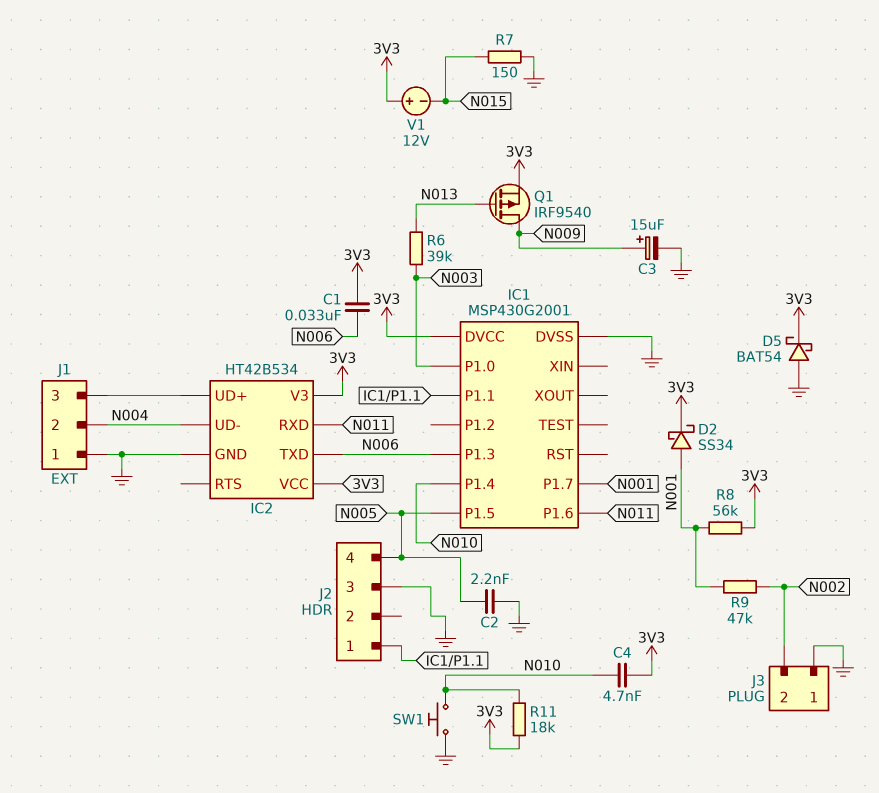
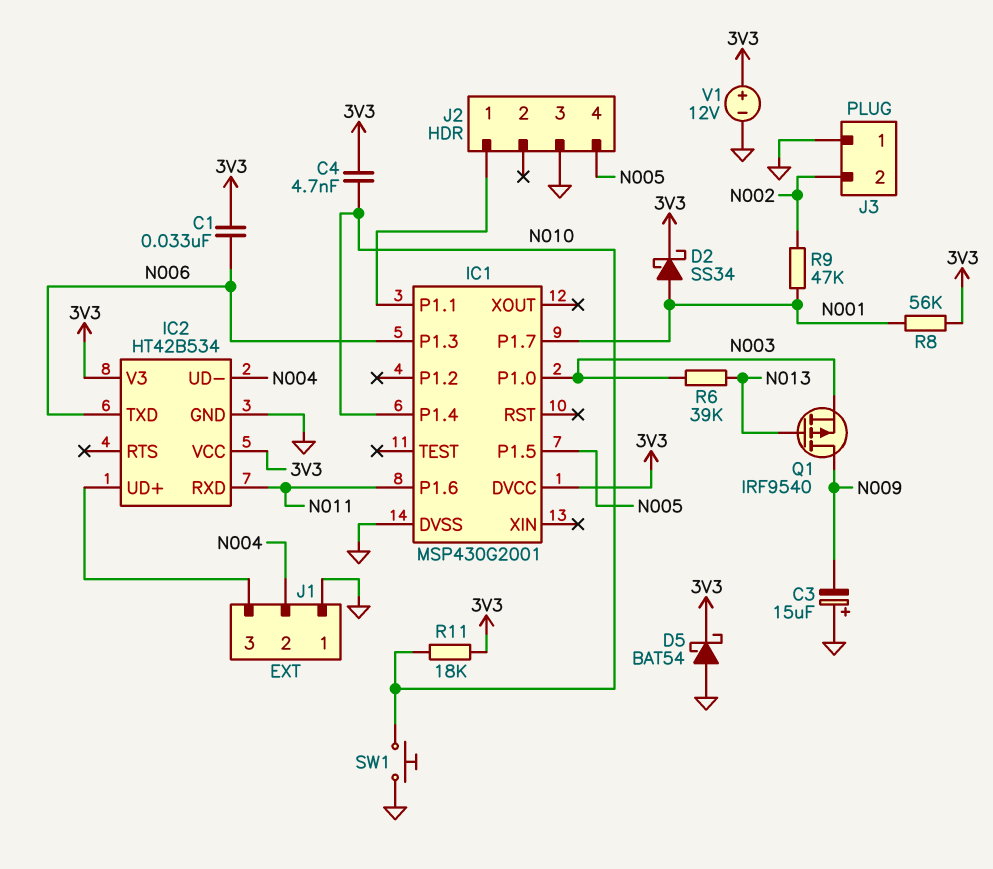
C2: 2.2nF (GND, N005) -> none
C3: 15uF (plus N009, minus GND) -> 15uF (plus GND, minus N009)
Q1: PMOS IRF9540 (G N013, D N009, S 3V3) -> PMOS IRF9540 (G N013, D N009, S N003)
R7: 150 (GND, N015) -> none
V1: 12V (plus 3V3, minus N015) -> 12V (plus 3V3, minus GND)

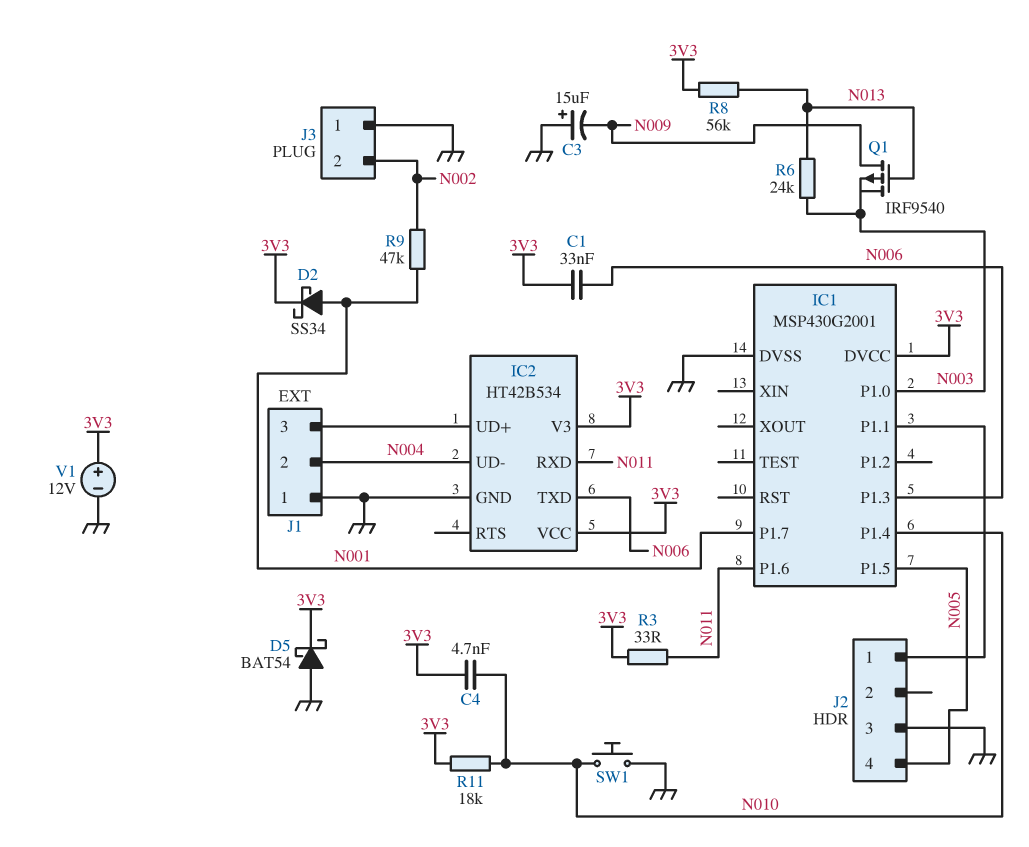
R3: none -> 33 (3V3, N011)
R6: 39k (N003, N013) -> 24k (N003, N013)
R8: 56k (3V3, N001) -> 56k (3V3, N013)

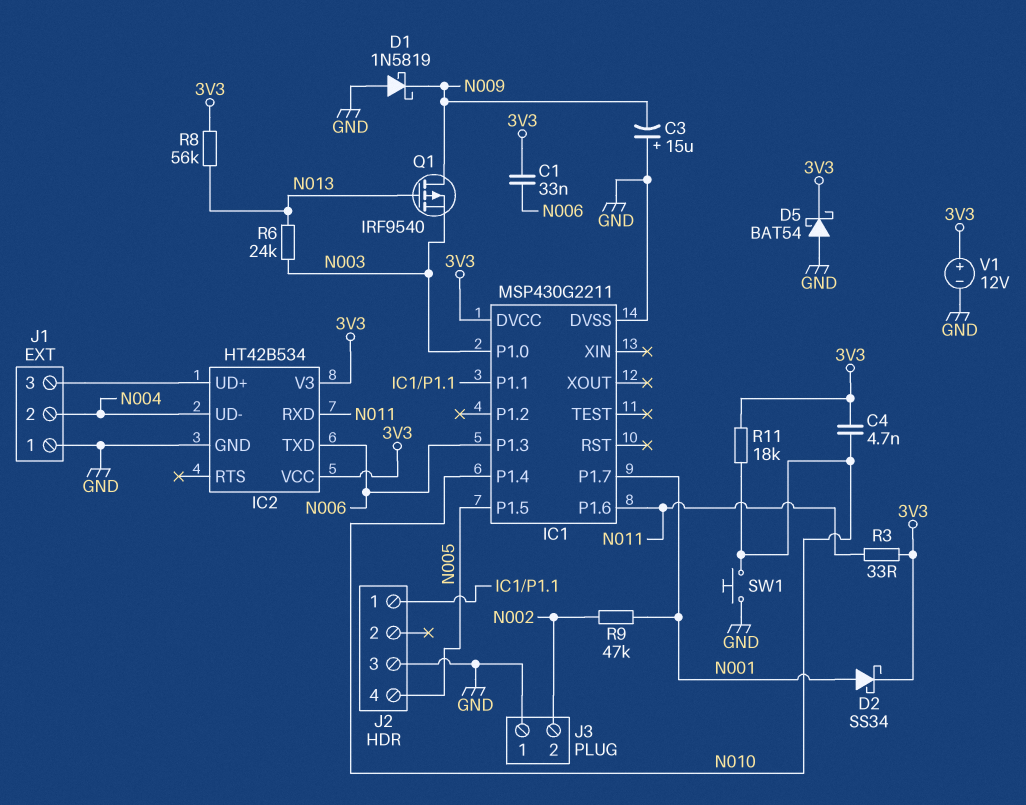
D1: none -> schottky 1N5819 (A GND, K N009)
IC1: MSP430G2001 -> MSP430G2211

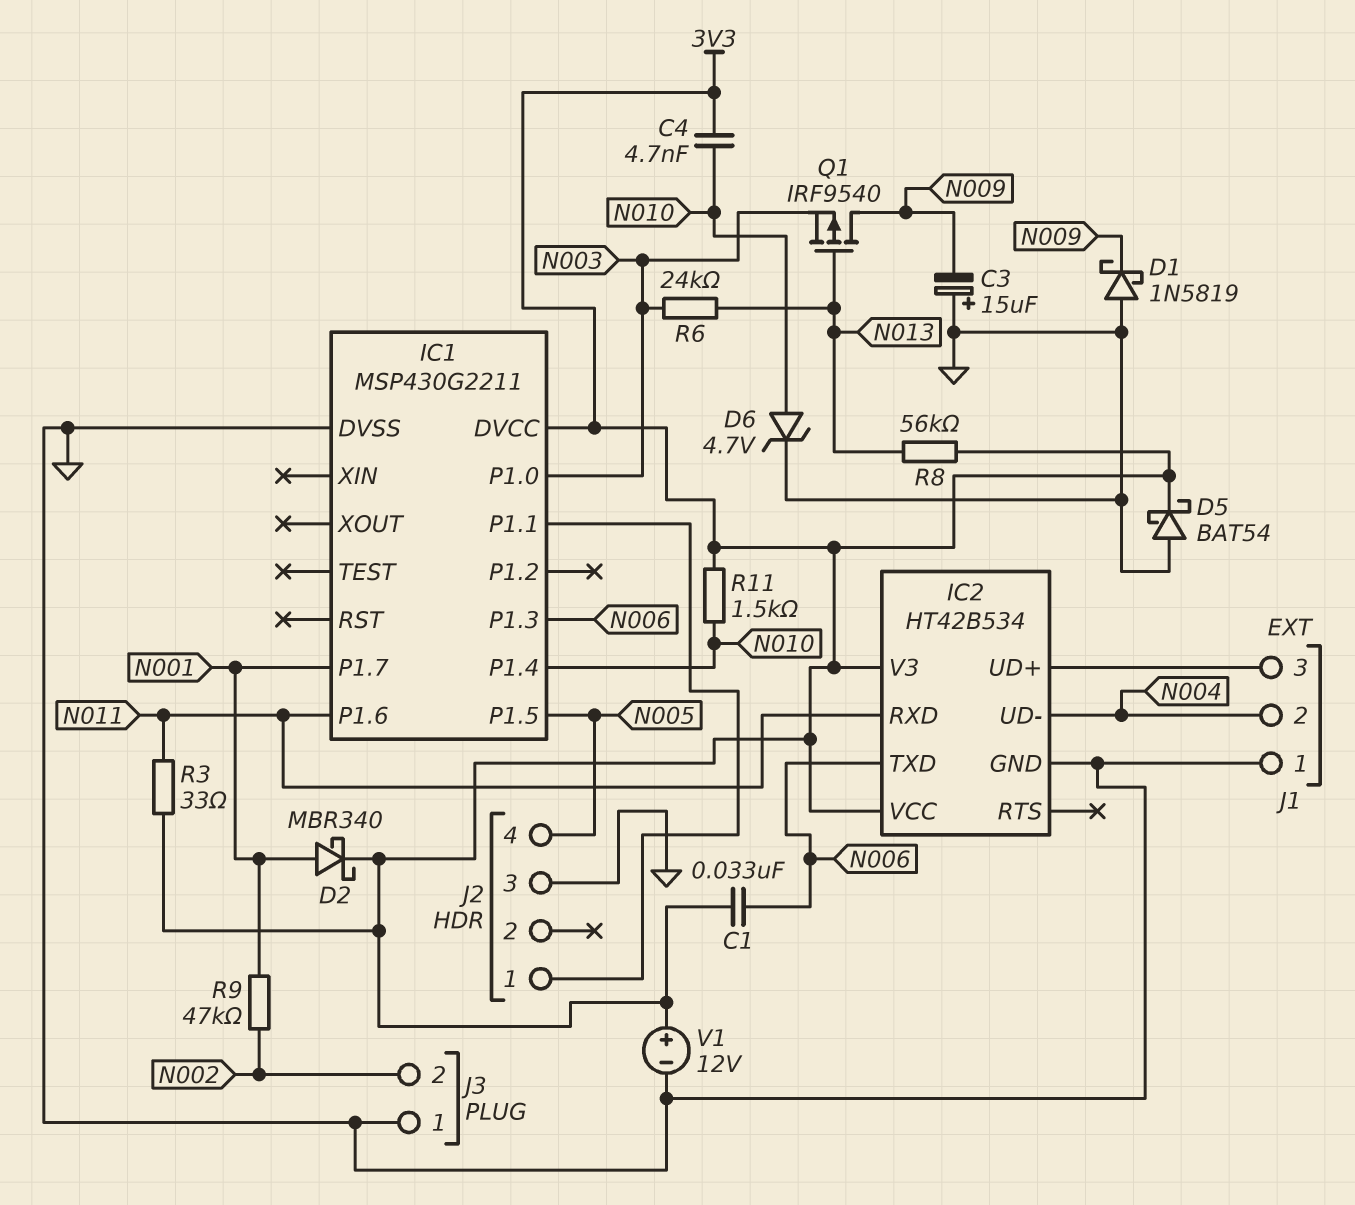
D2: schottky SS34 (A N001, K 3V3) -> schottky MBR340 (A N001, K 3V3)
D6: none -> zener 4.7V (A N010, K GND)
R11: 18k (3V3, N010) -> 1.5k (3V3, N010)
SW1: button (GND, N010) -> none

